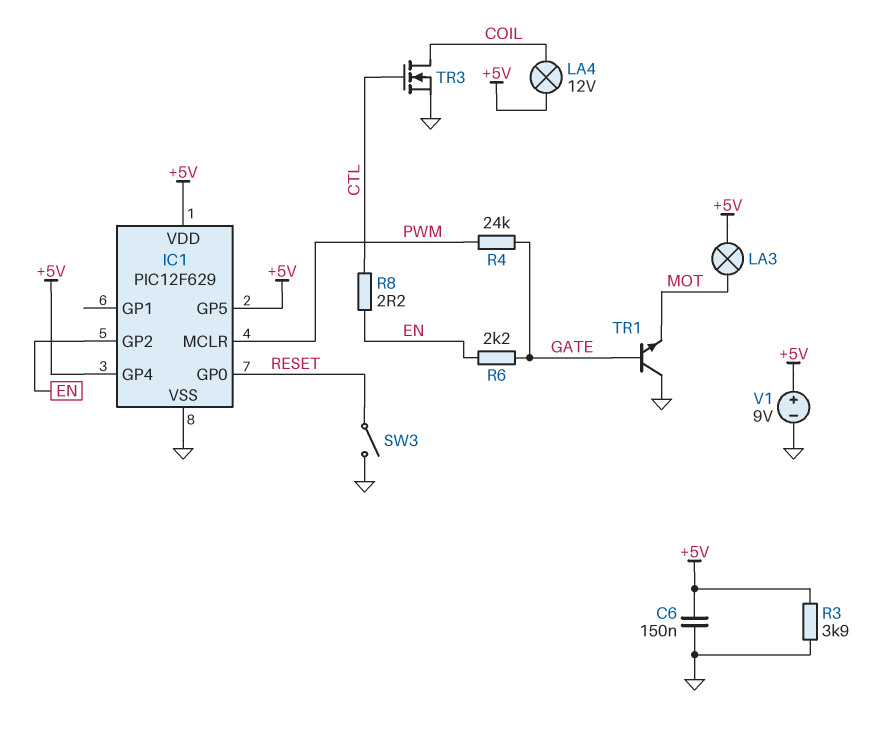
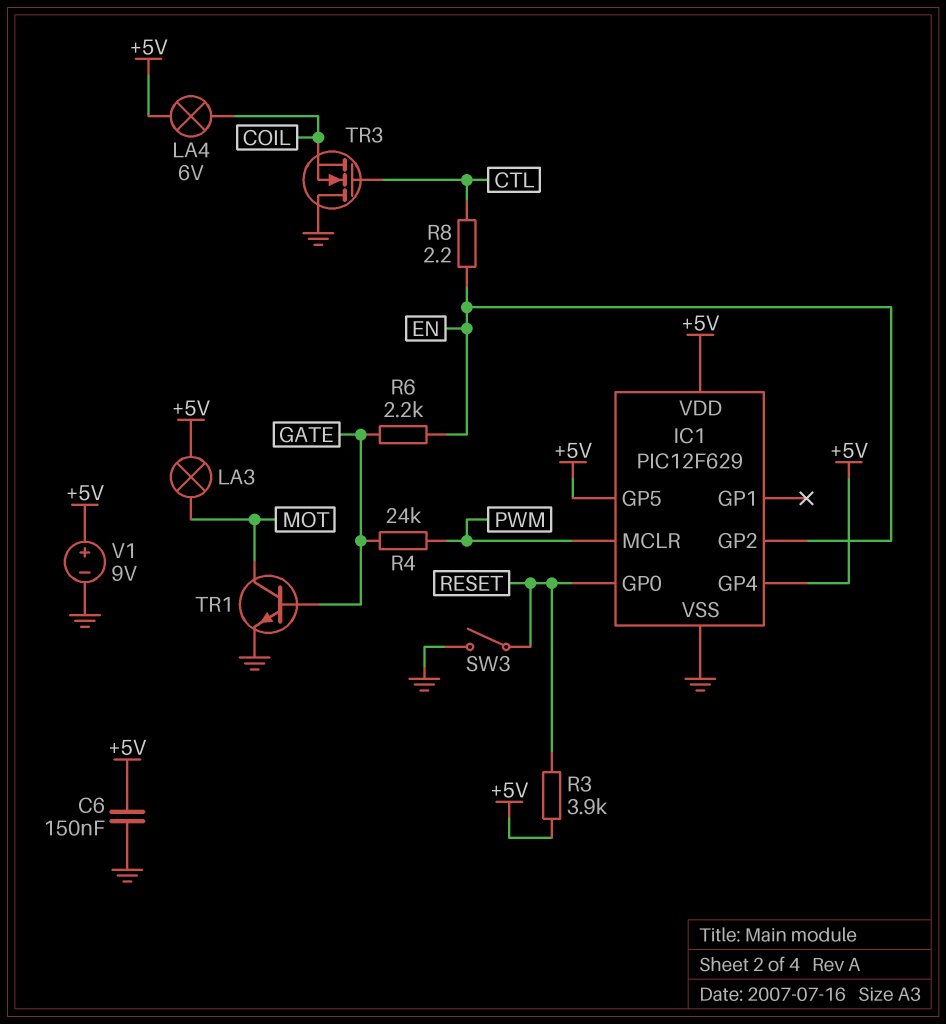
LA4: lamp 12V (+5V, COIL) -> lamp 6V (+5V, COIL)
R3: 3.9k (+5V, GND) -> 3.9k (+5V, RESET)
TR1: NPN (B GATE, C GND, E MOT) -> NPN (B GATE, C MOT, E GND)
TR3: NMOS (G CTL, D COIL, S GND) -> NMOS (G CTL, D GND, S COIL)

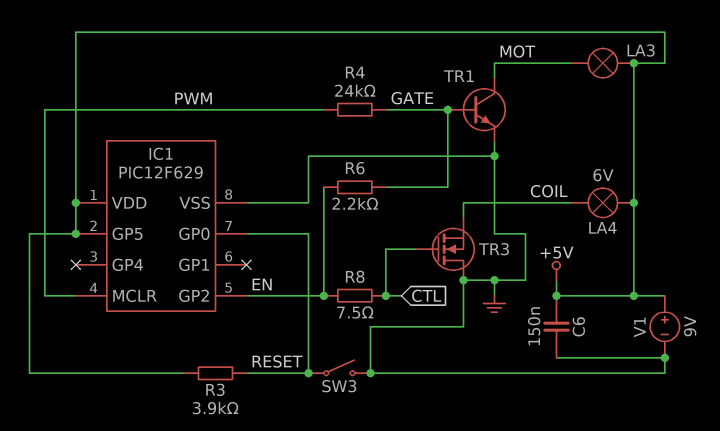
IC1 pin GP4: +5V -> none
R8: 2.2 (CTL, EN) -> 7.5 (CTL, EN)

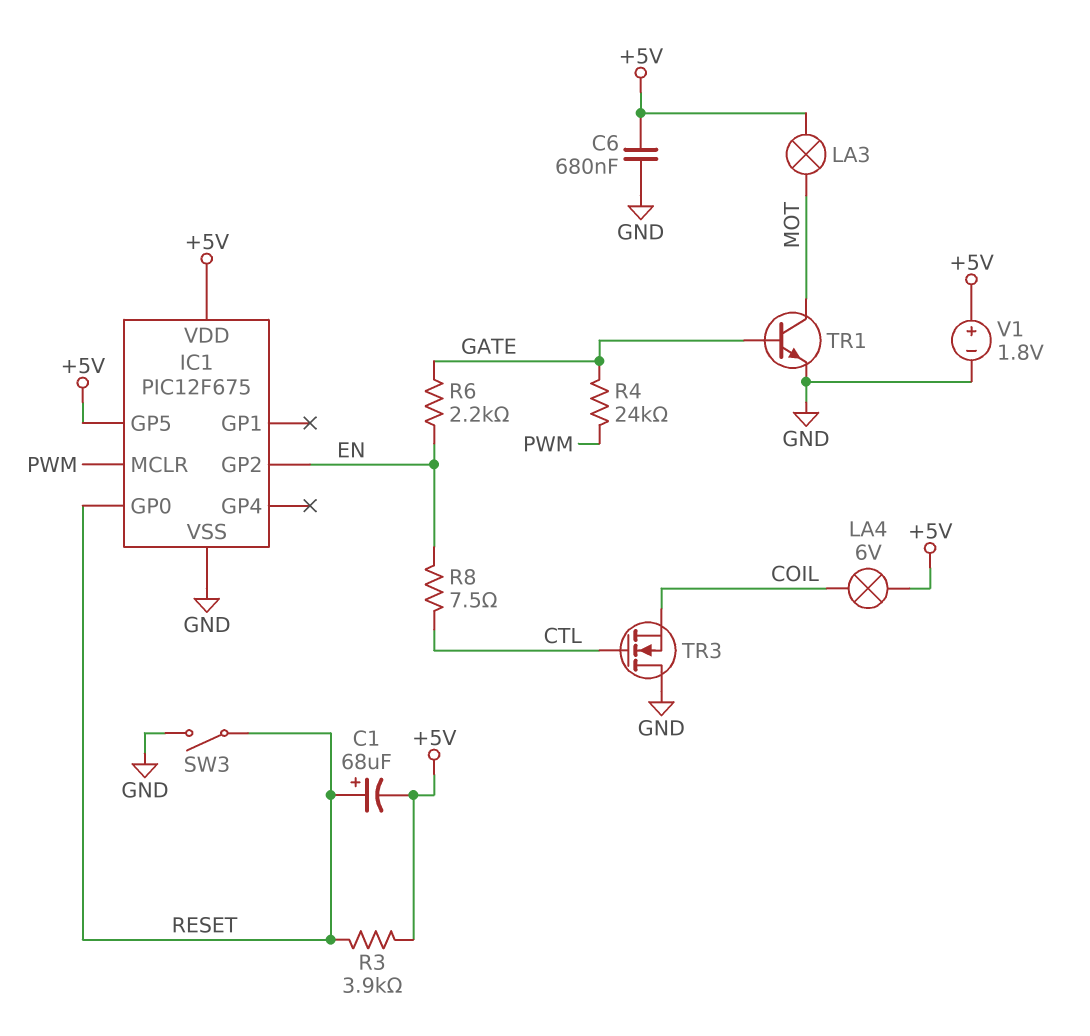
C1: none -> 68uF (plus RESET, minus +5V)
C6: 150nF (+5V, GND) -> 680nF (+5V, GND)
IC1: PIC12F629 -> PIC12F675
V1: 9V (plus +5V, minus GND) -> 1.8V (plus +5V, minus GND)

